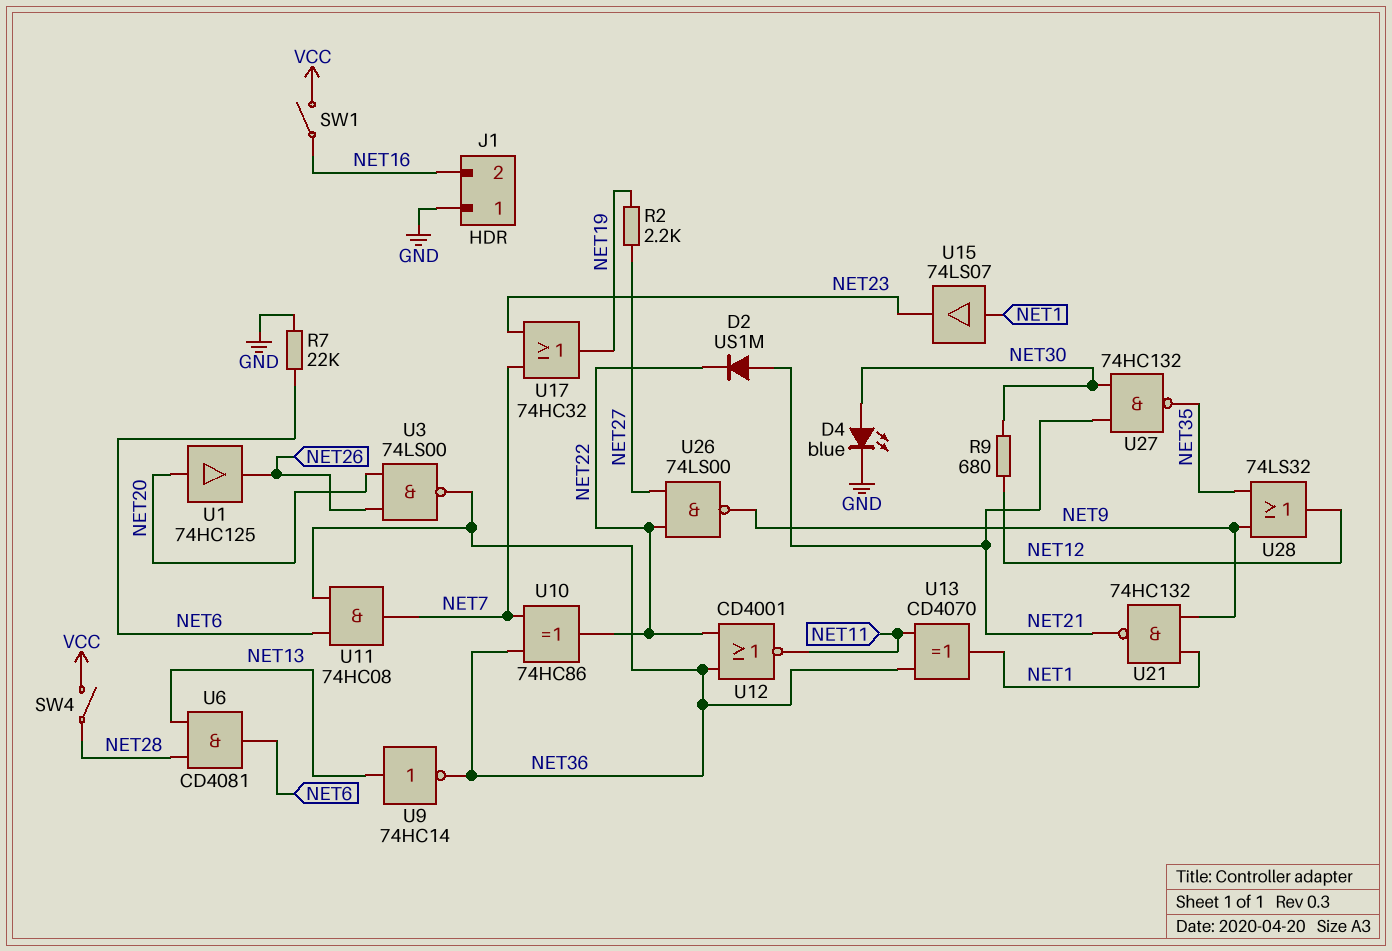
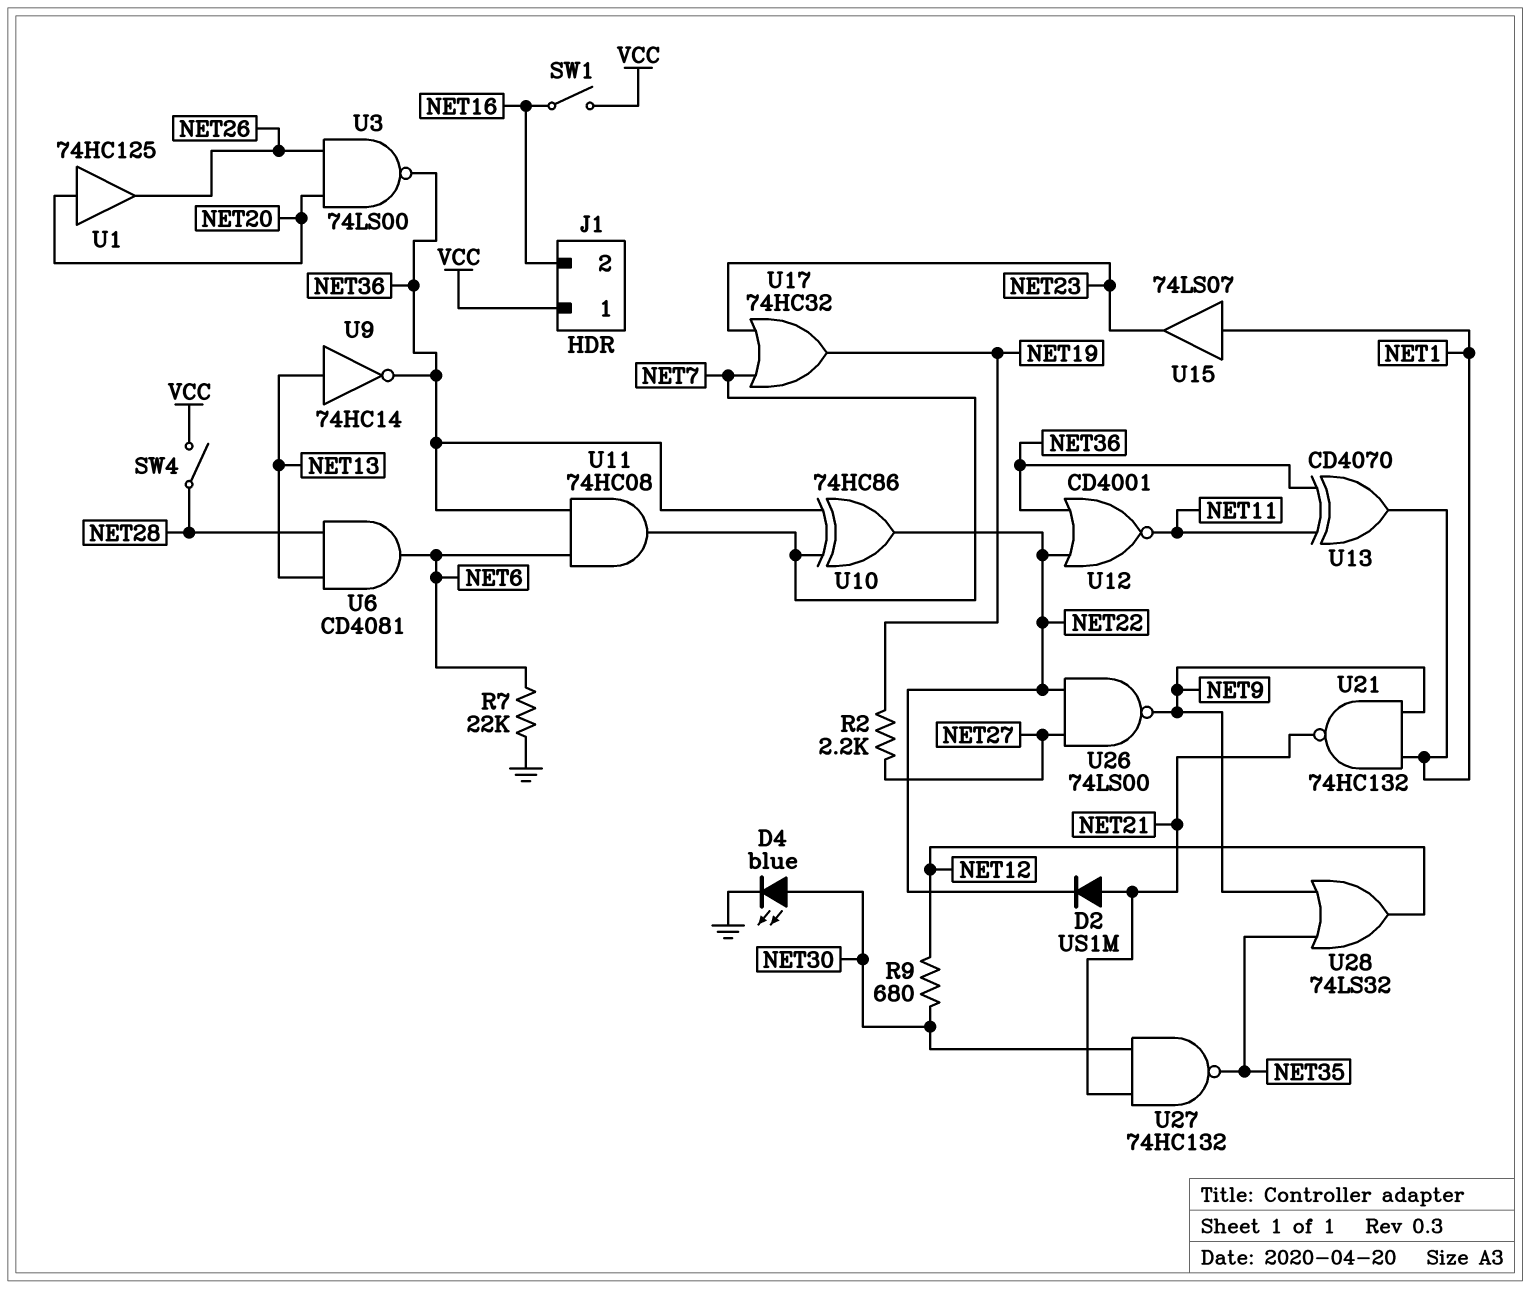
J1 pin 1: GND -> VCC

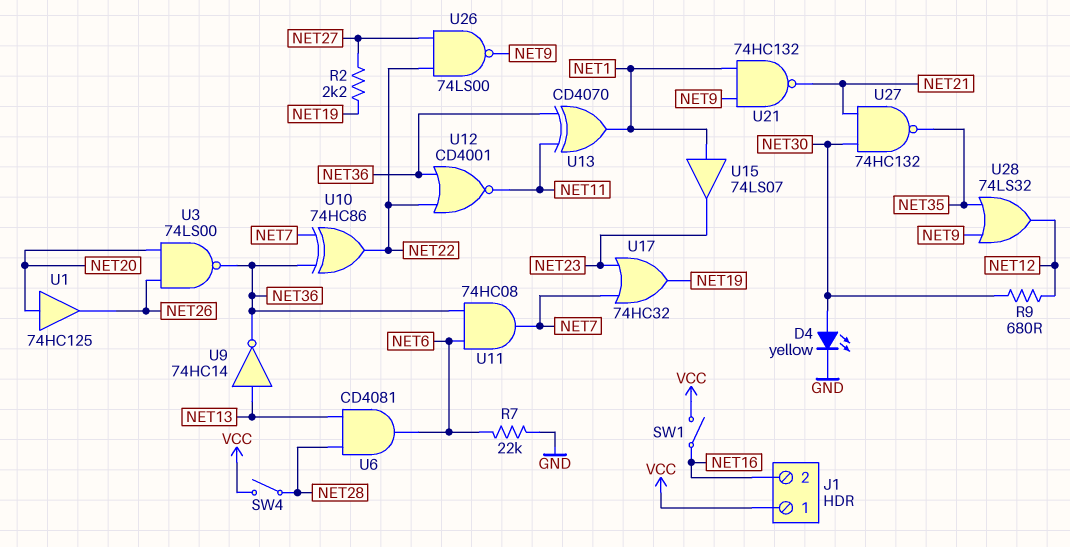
D2: diode US1M (A NET21, K NET22) -> none
D4: LED blue (A NET30, K GND) -> LED yellow (A NET30, K GND)

